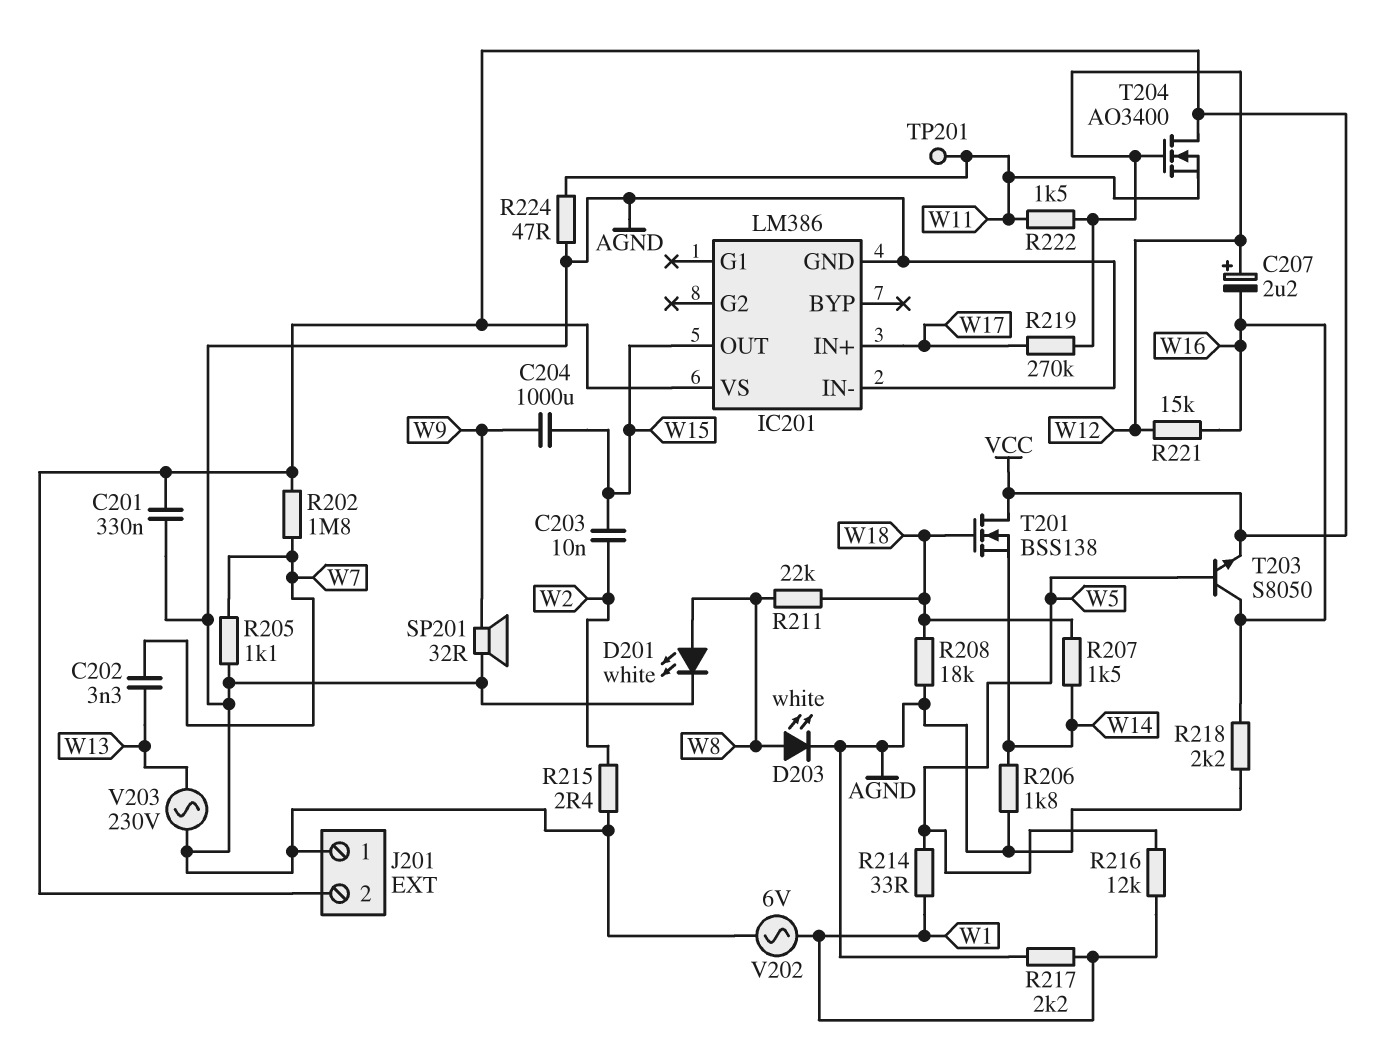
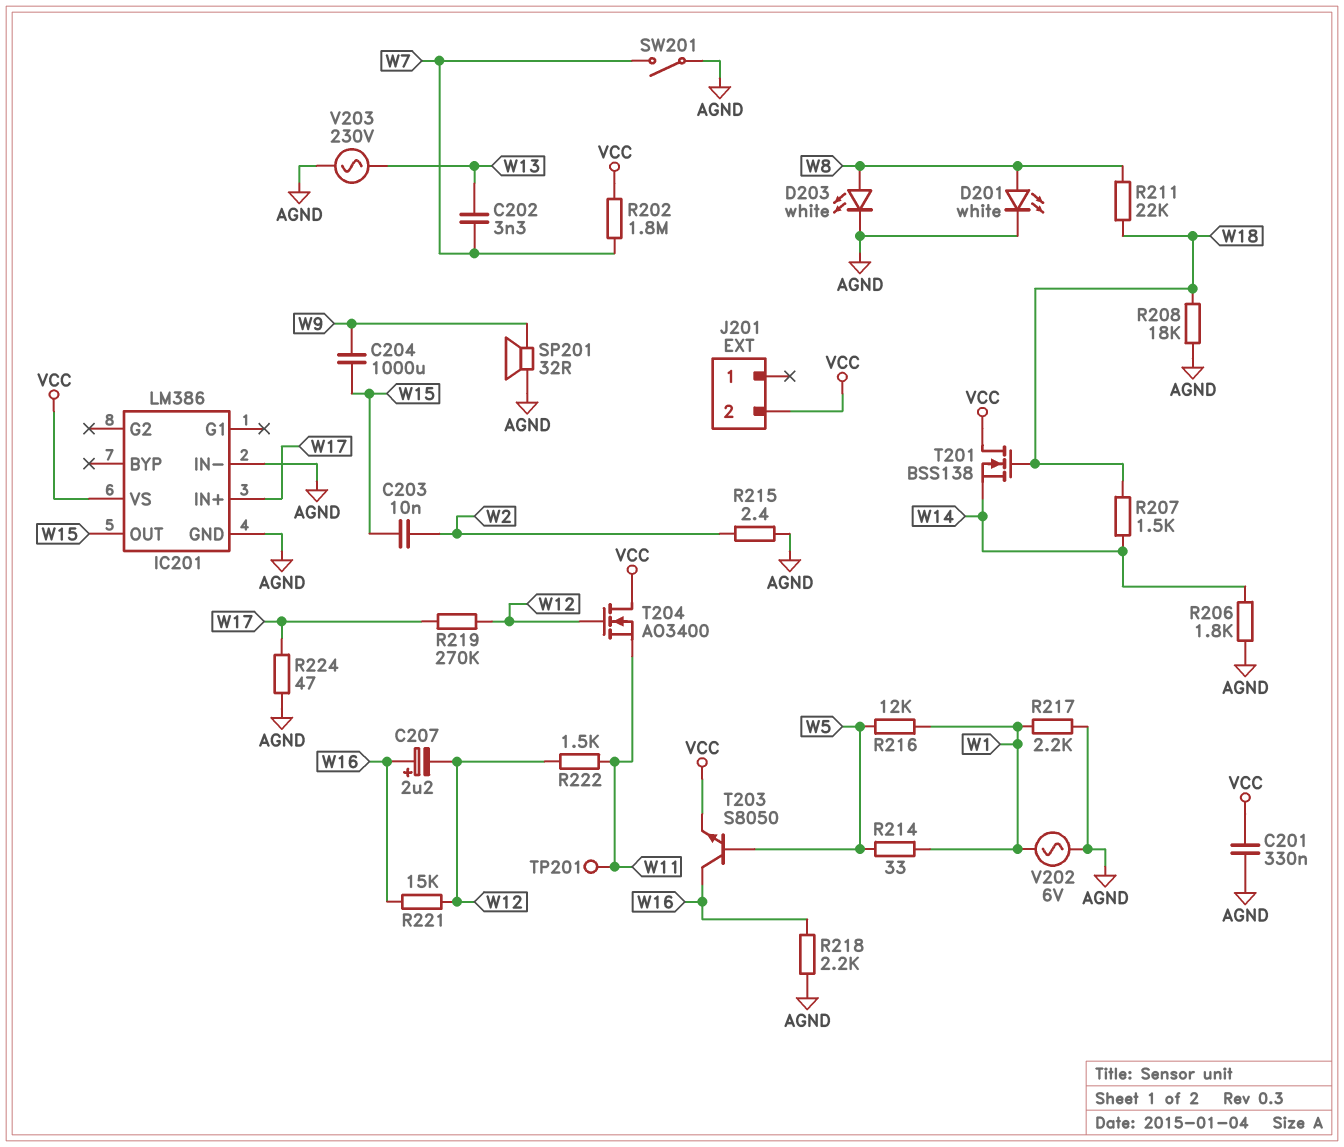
C207: 2.2uF (plus W12, minus W16) -> 2.2uF (plus W16, minus W12)
J201 pin 1: AGND -> none
R205: 1.1k (AGND, W7) -> none
R224: 47 (AGND, W11) -> 47 (AGND, W17)
SW201: none -> switch (AGND, W7)

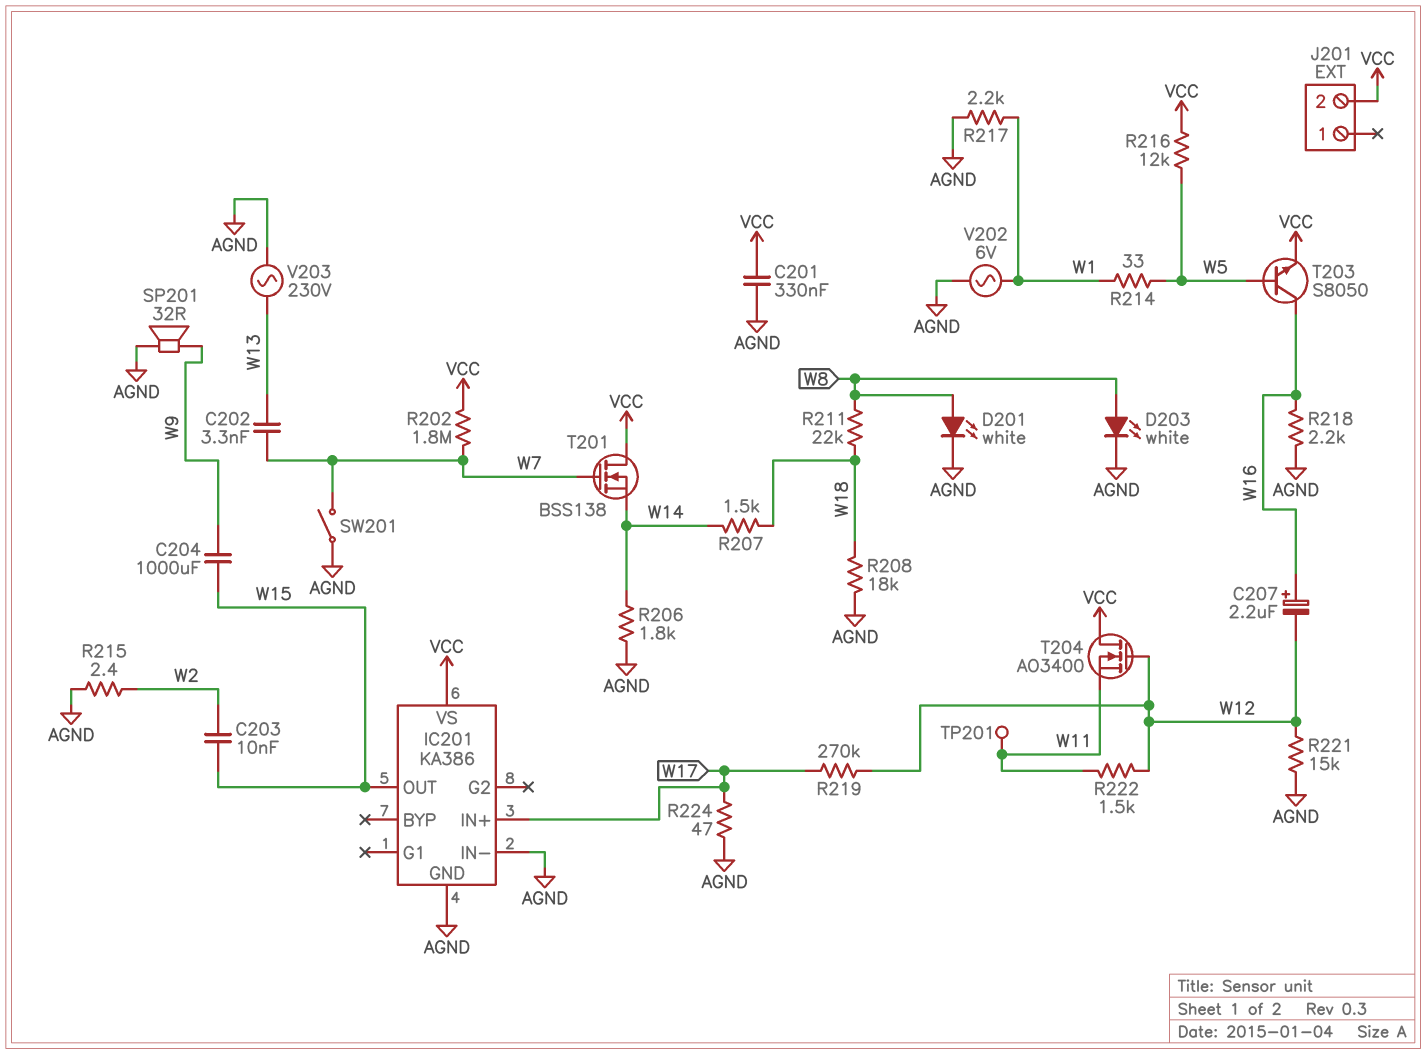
IC201: LM386 -> KA386
R216: 12k (W1, W5) -> 12k (VCC, W5)
R221: 15k (W12, W16) -> 15k (AGND, W12)
T201: NMOS BSS138 (G W18, D VCC, S W14) -> NMOS BSS138 (G W7, D VCC, S W14)

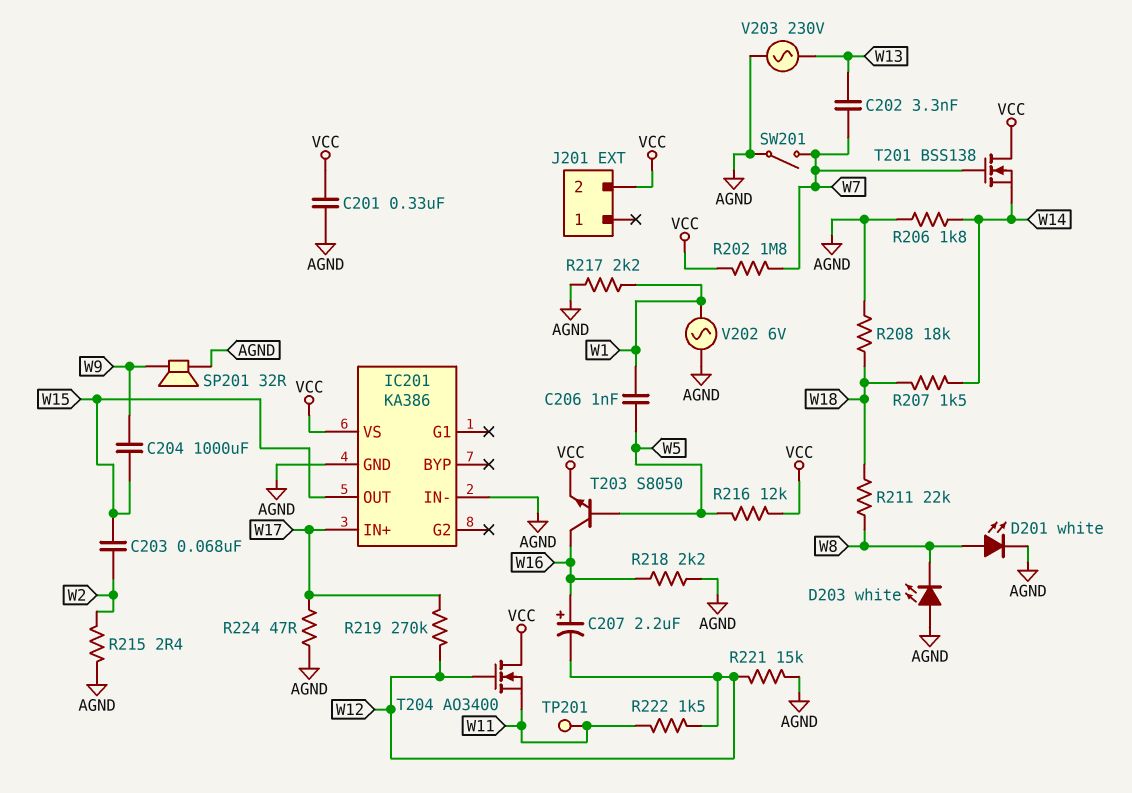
C203: 10nF (W2, W15) -> 68nF (W2, W15)
C206: none -> 1nF (W1, W5)
D203: LED white (A W8, K AGND) -> LED white (A AGND, K W8)
R214: 33 (W1, W5) -> none

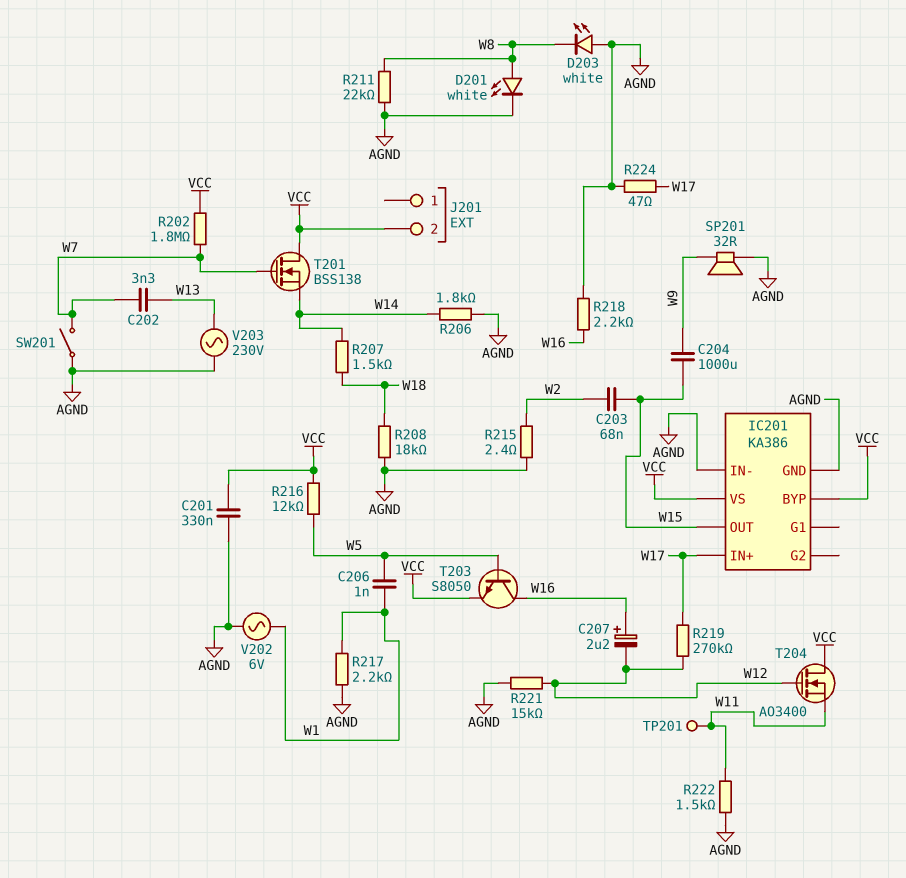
IC201 pin BYP: none -> VCC
R211: 22k (W8, W18) -> 22k (AGND, W8)
R222: 1.5k (W11, W12) -> 1.5k (AGND, W11)

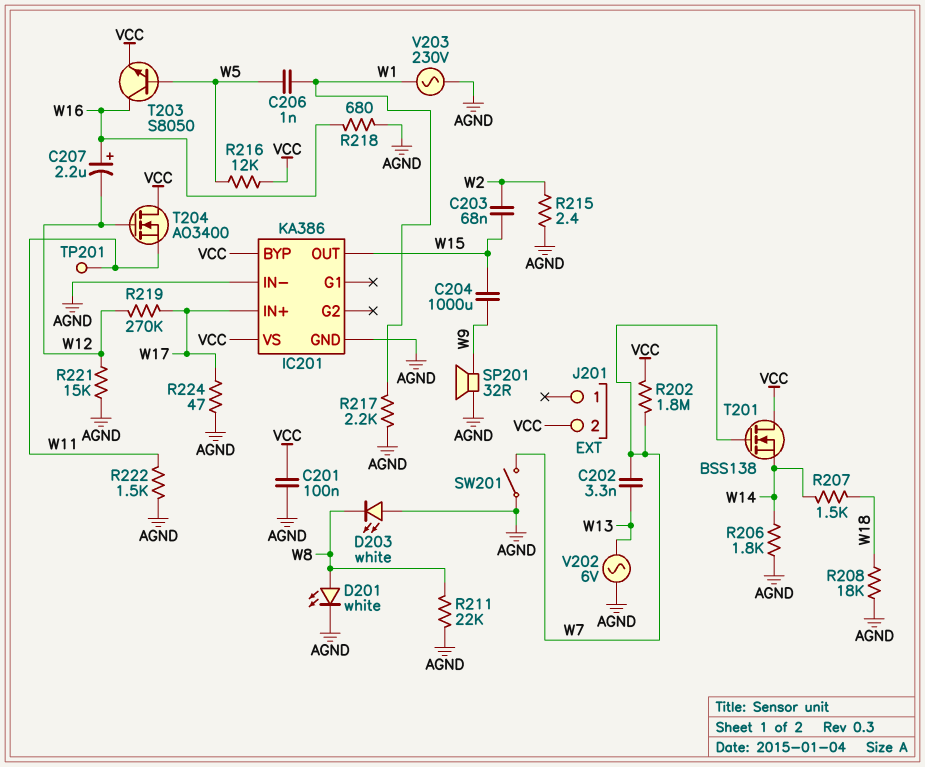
C201: 330nF (AGND, VCC) -> 100nF (AGND, VCC)
R218: 2.2k (AGND, W16) -> 680 (AGND, W16)
V202: AC 6V (AGND, W1) -> AC 6V (AGND, W13)
V203: AC 230V (AGND, W13) -> AC 230V (AGND, W1)

